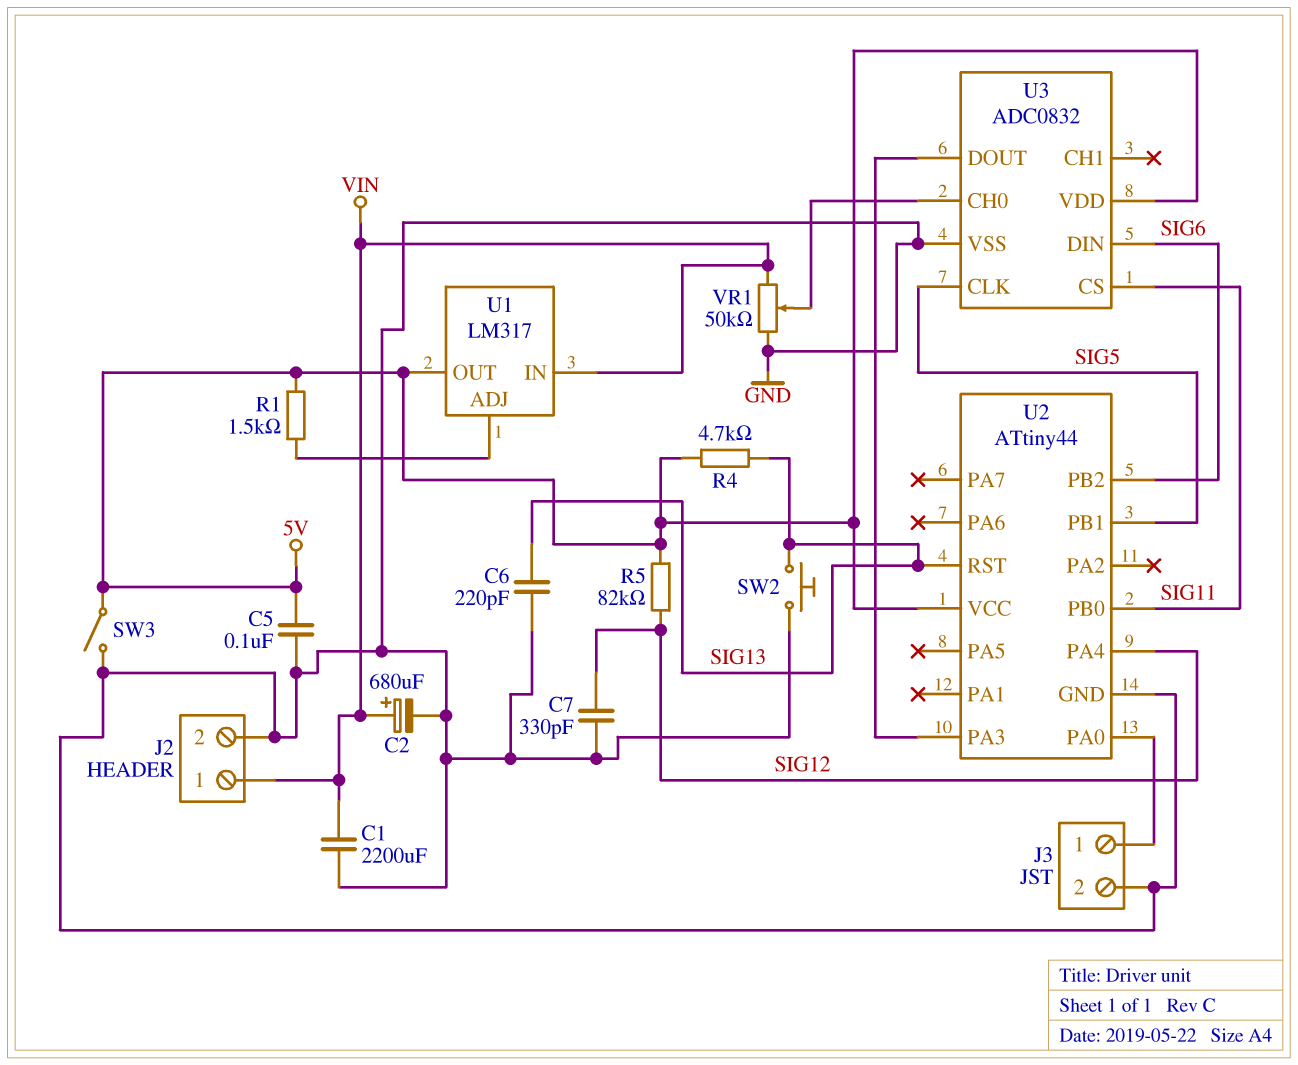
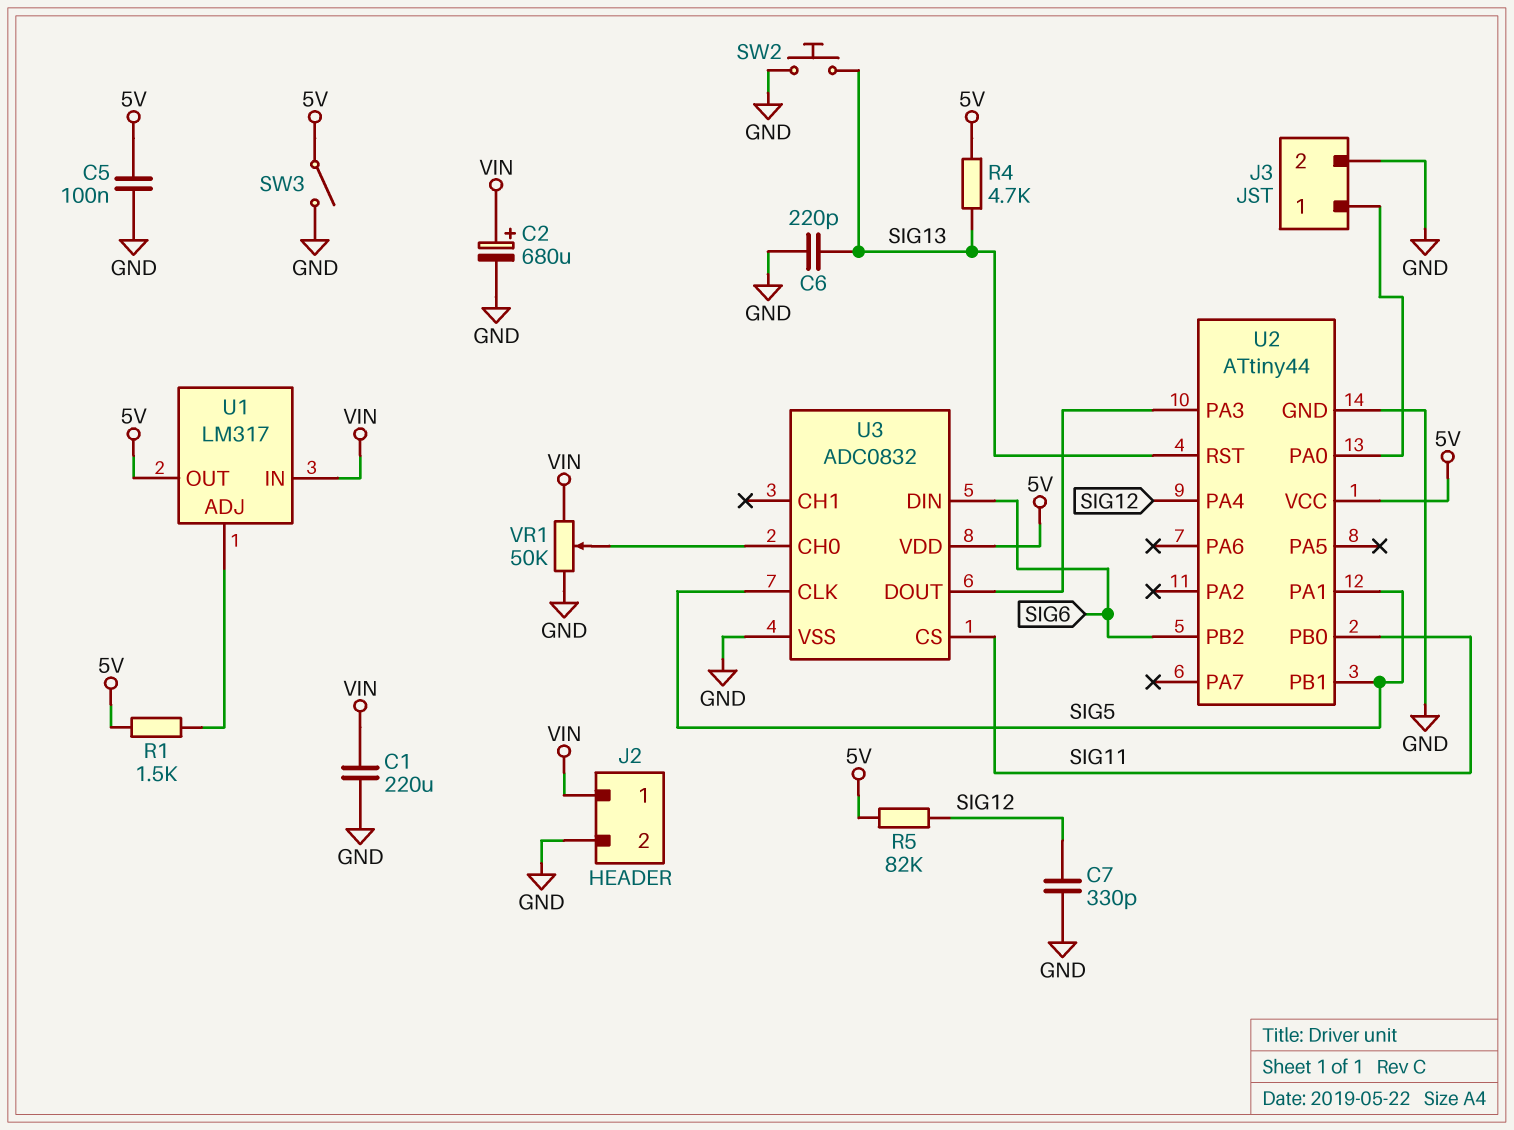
C1: 2200uF (GND, VIN) -> 220uF (GND, VIN)
U2 pin PA1: none -> SIG5

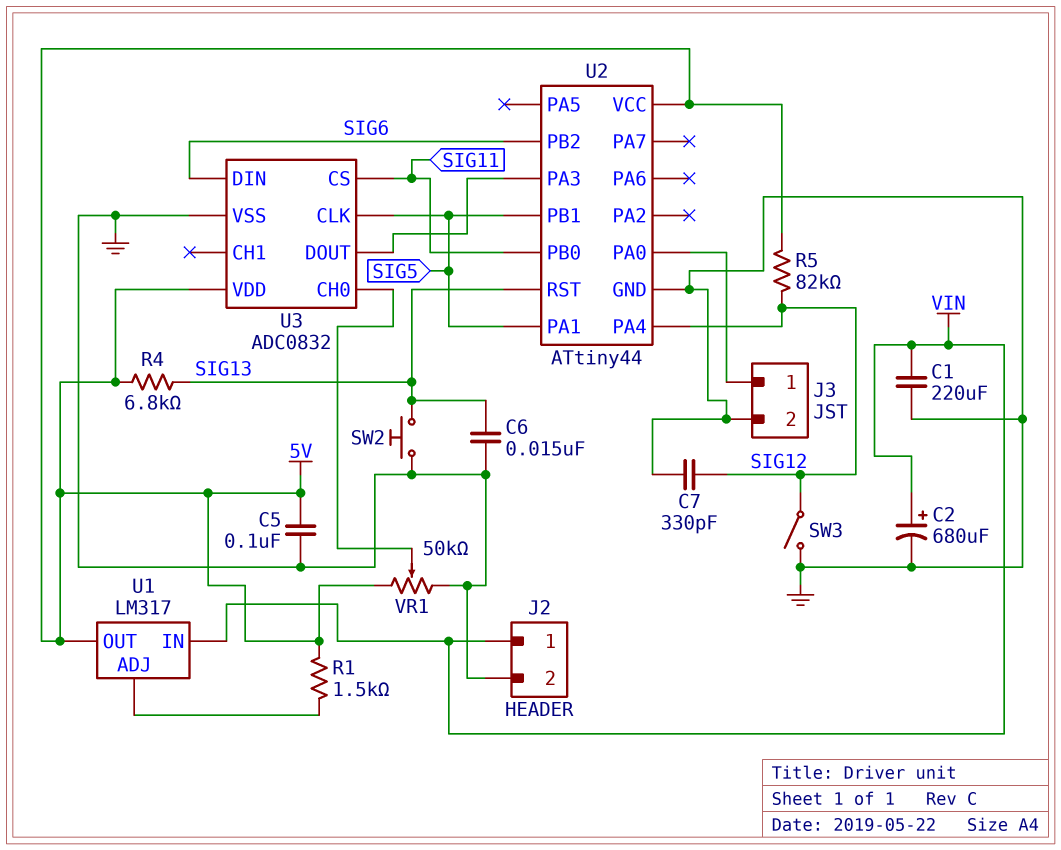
C6: 220pF (GND, SIG13) -> 15nF (GND, SIG13)
R4: 4.7k (5V, SIG13) -> 6.8k (5V, SIG13)
SW3: switch (5V, GND) -> switch (GND, SIG12)
VR1: 50k (GND, VIN, wiper U3/CH0) -> 50k (5V, GND, wiper U3/CH0)

